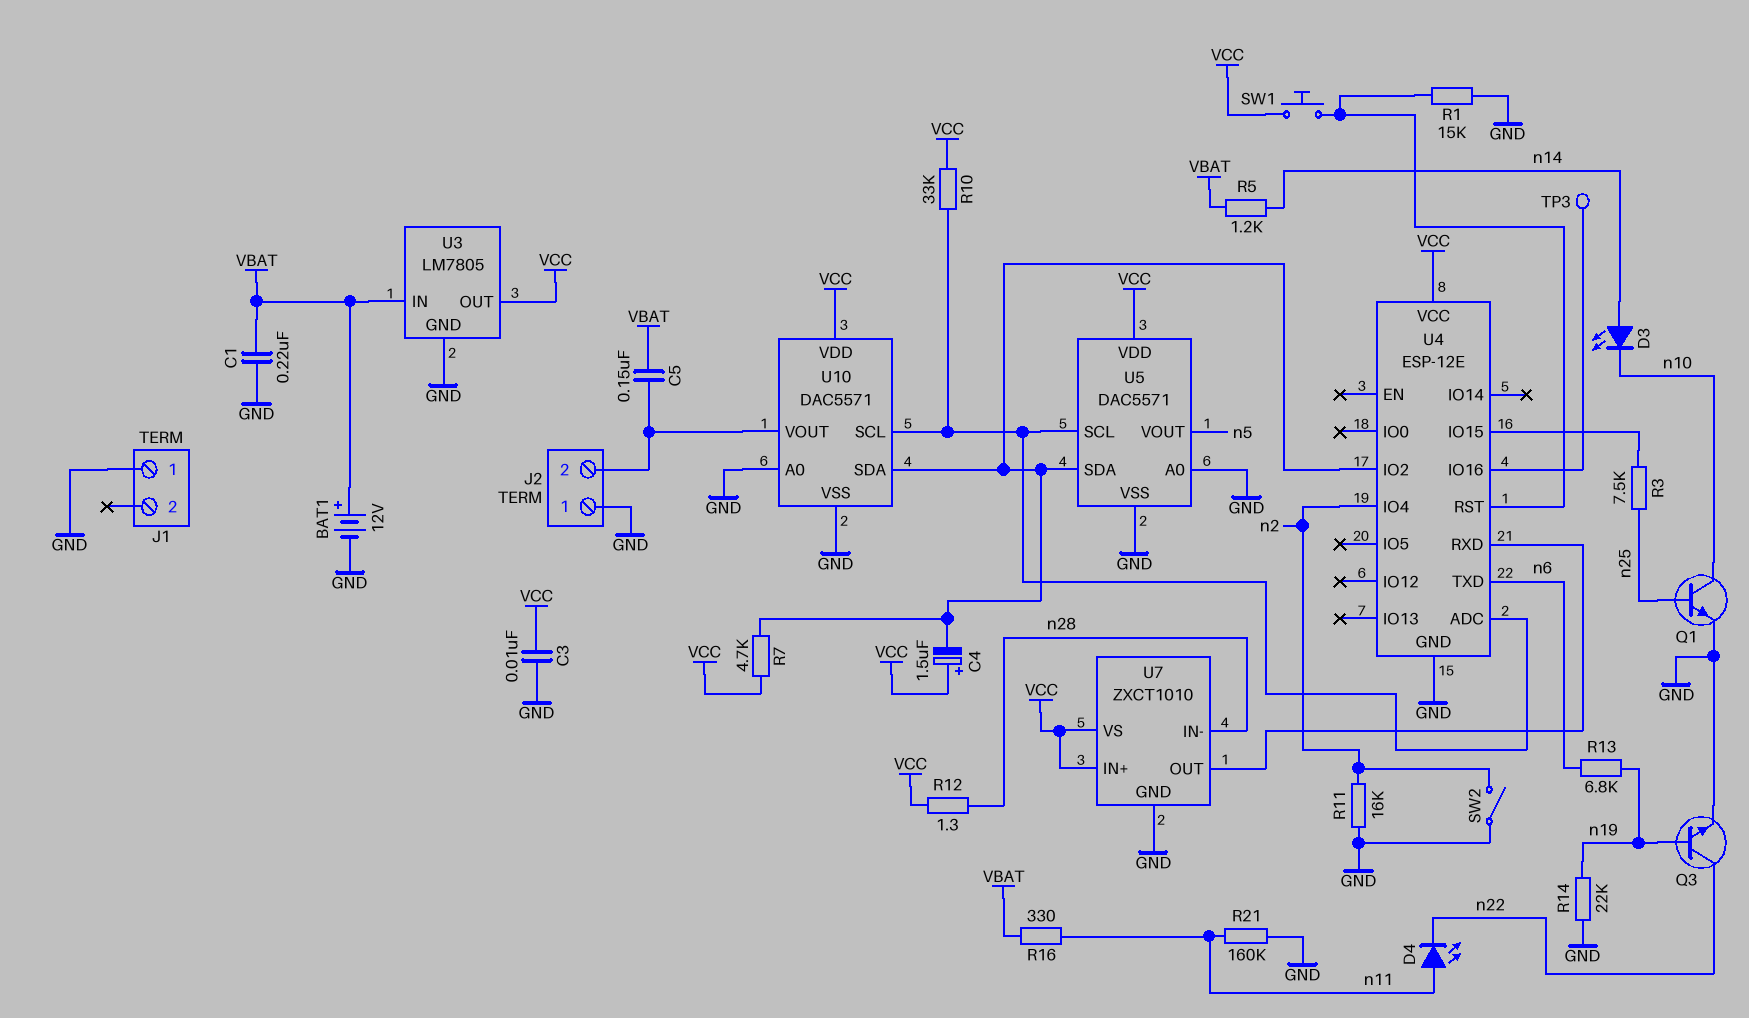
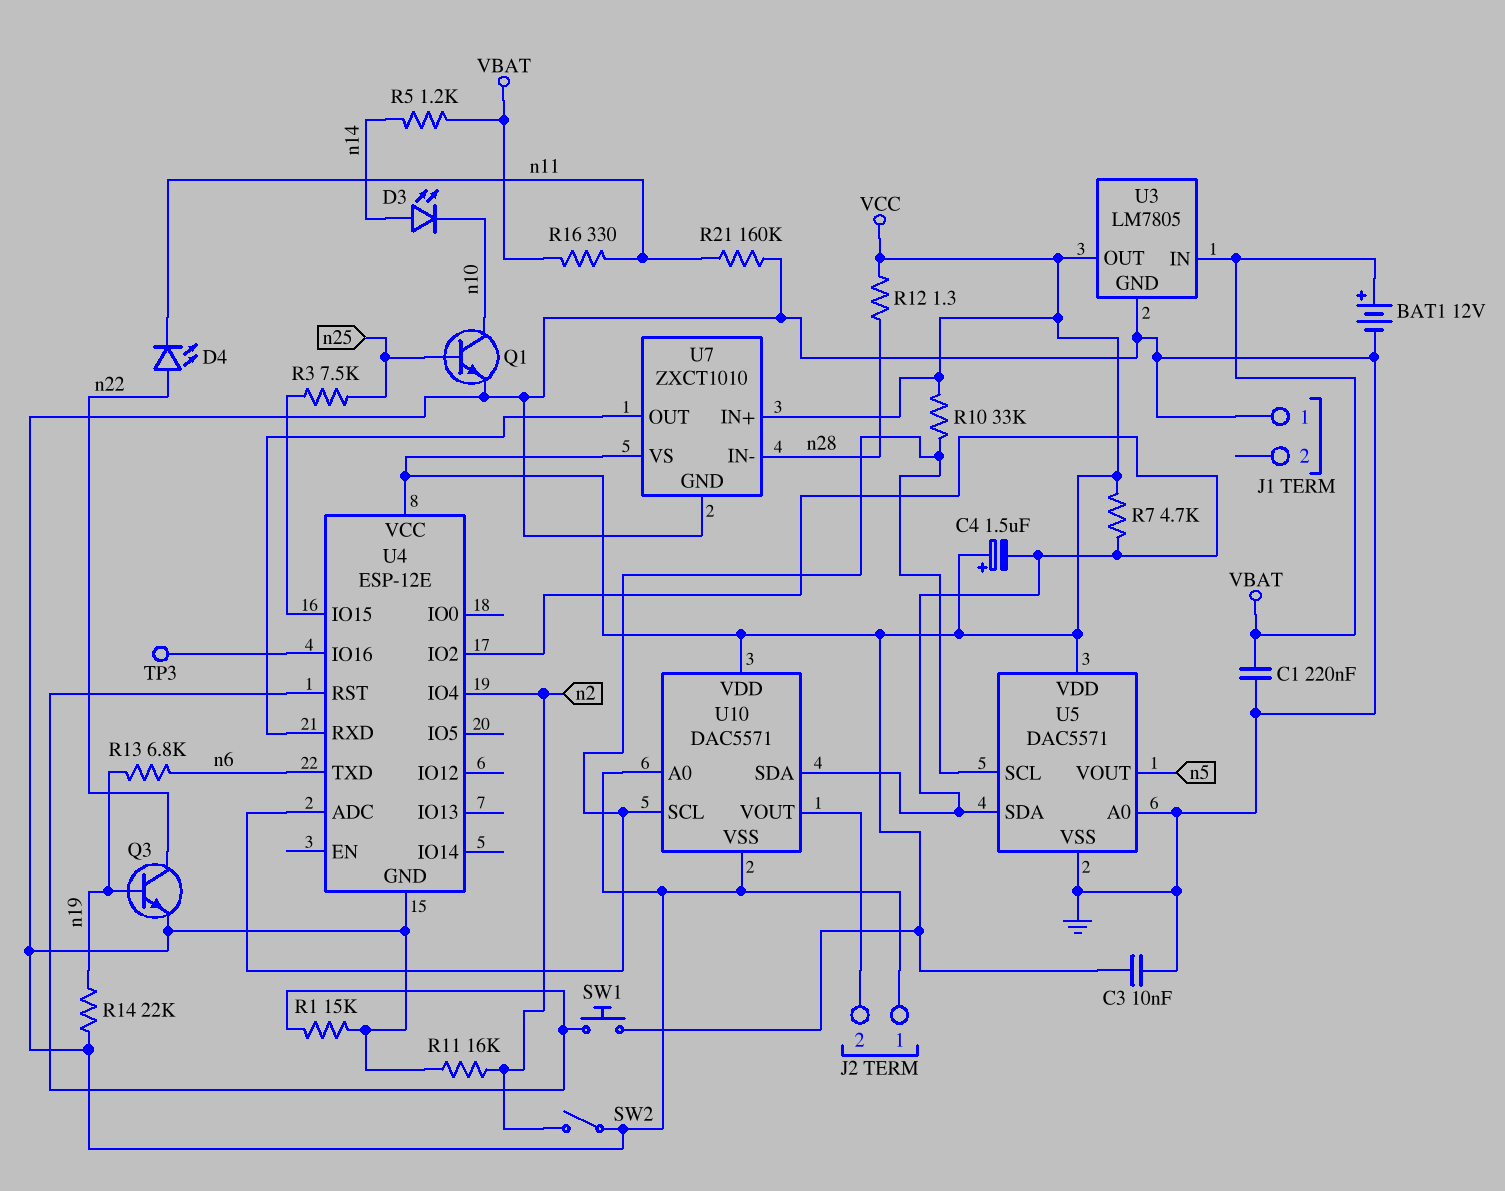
C5: 150nF (J2/2, VBAT) -> none
D4: LED (A n11, K n22) -> LED (A n22, K n11)

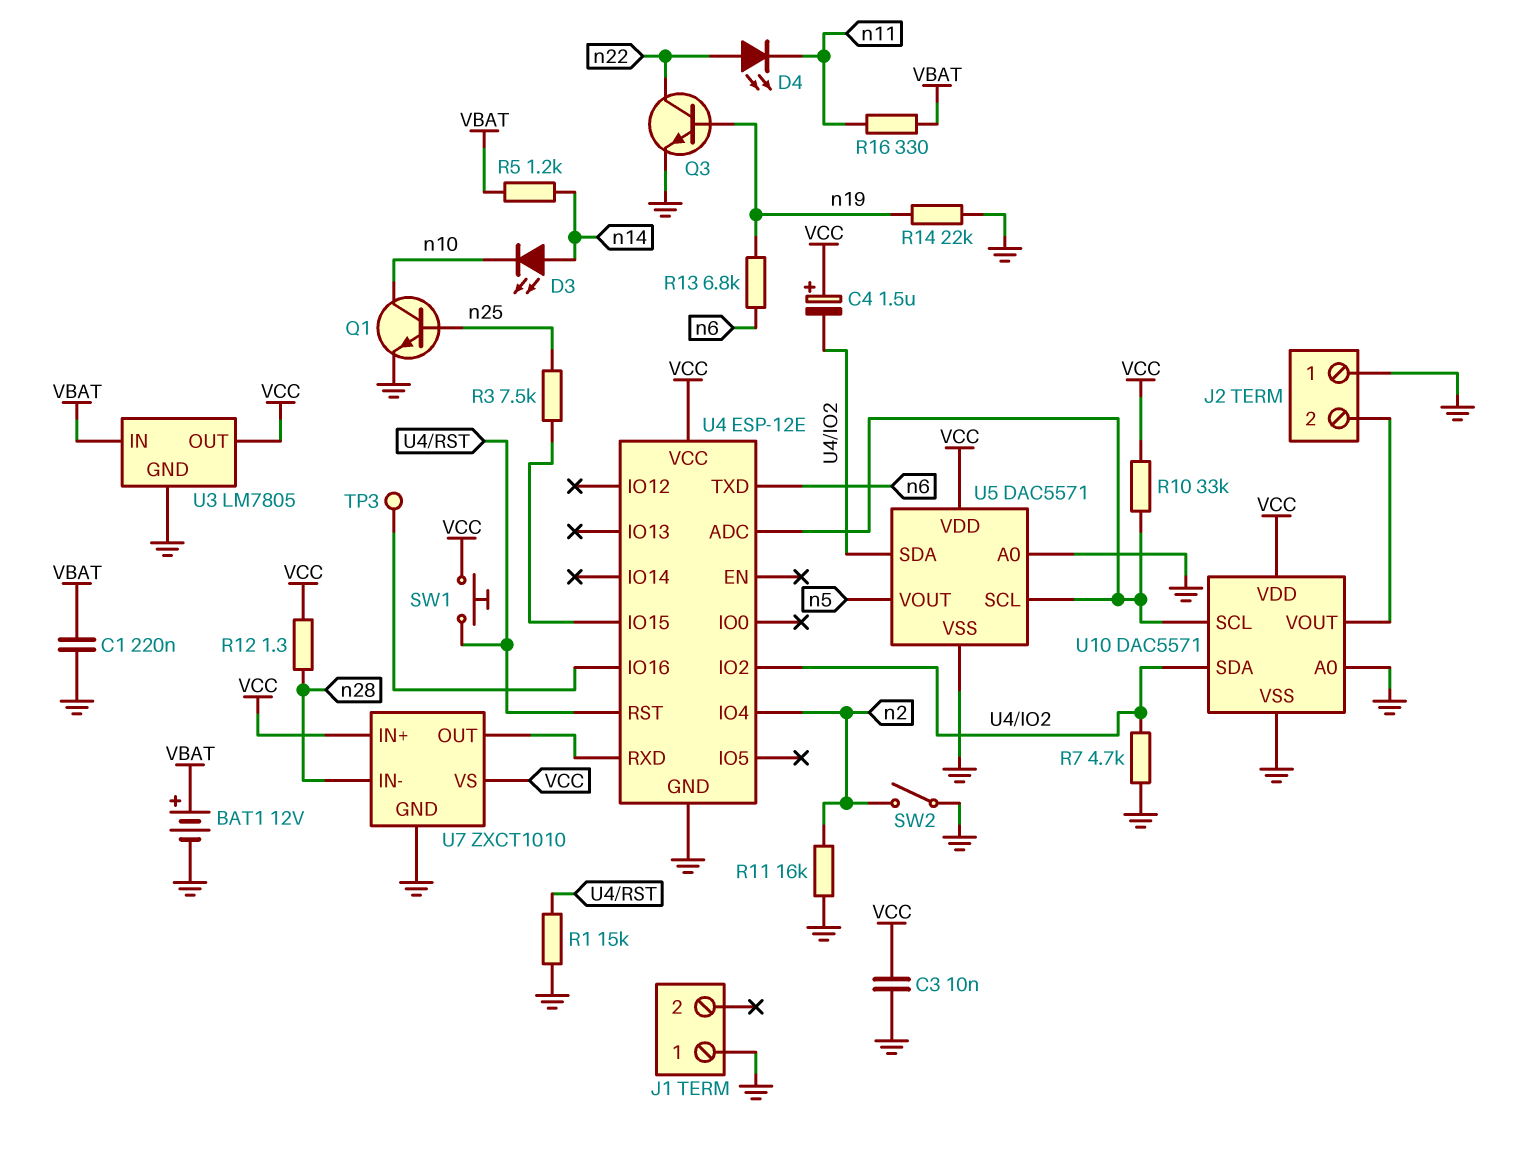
R7: 4.7k (U4/IO2, VCC) -> 4.7k (GND, U4/IO2)
R21: 160k (GND, n11) -> none

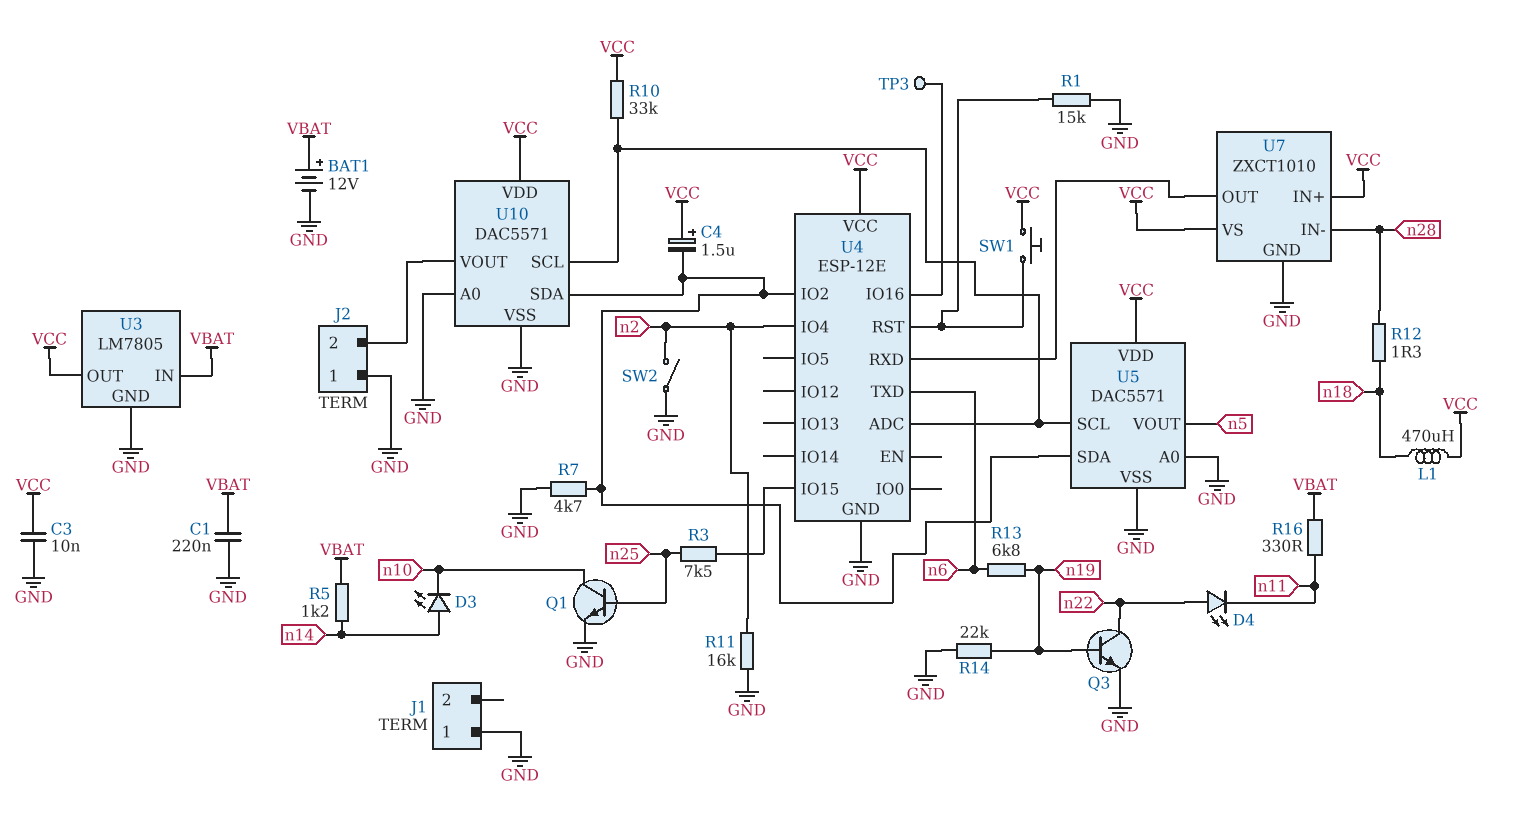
L1: none -> 470uH (VCC, n18)
R12: 1.3 (VCC, n28) -> 1.3 (n18, n28)

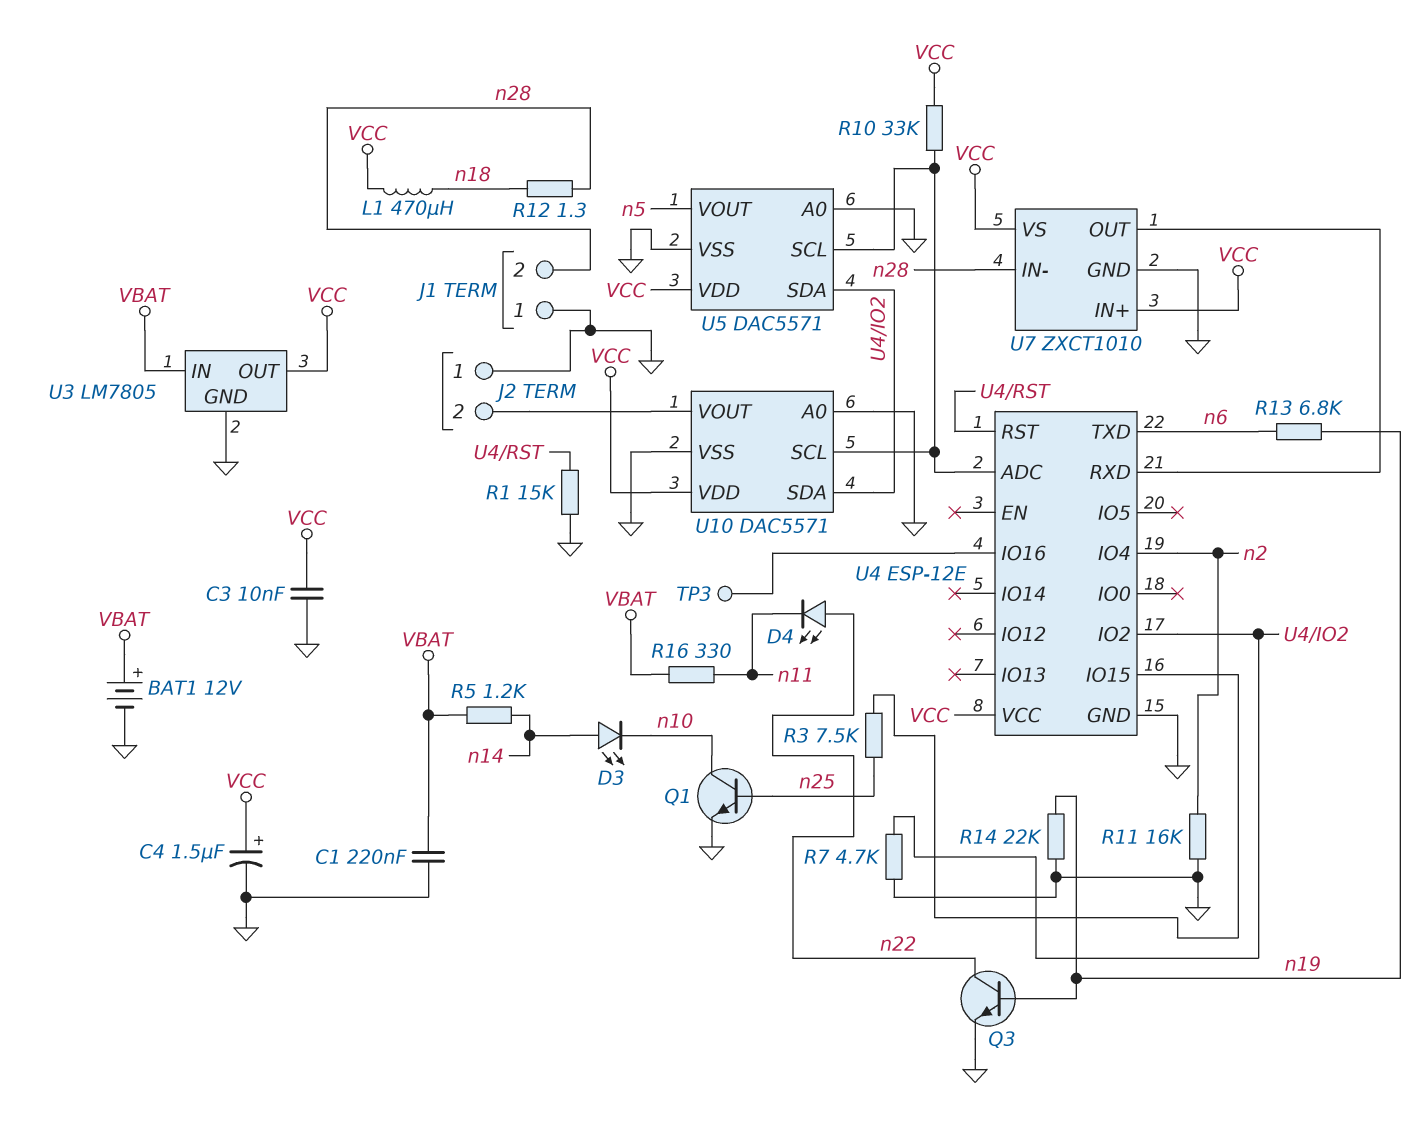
C4: 1.5uF (plus VCC, minus U4/IO2) -> 1.5uF (plus VCC, minus GND)
J1 pin 2: none -> n28
SW1: button (U4/RST, VCC) -> none
SW2: switch (GND, n2) -> none

